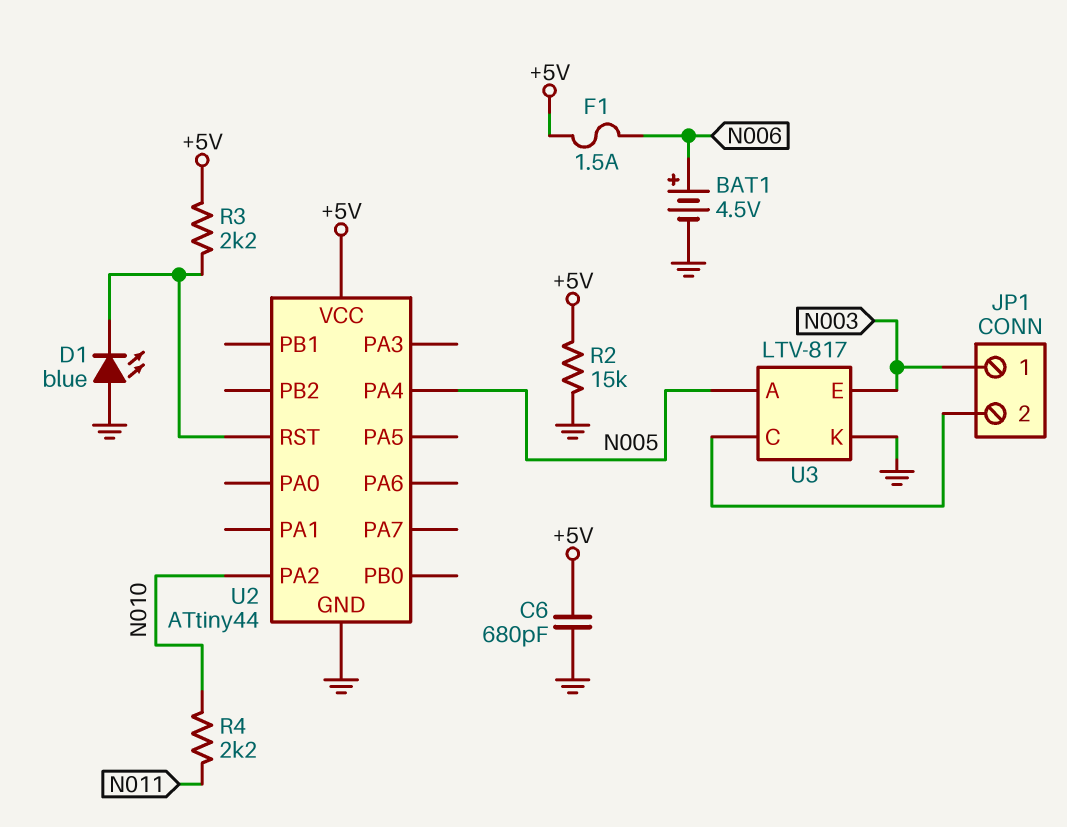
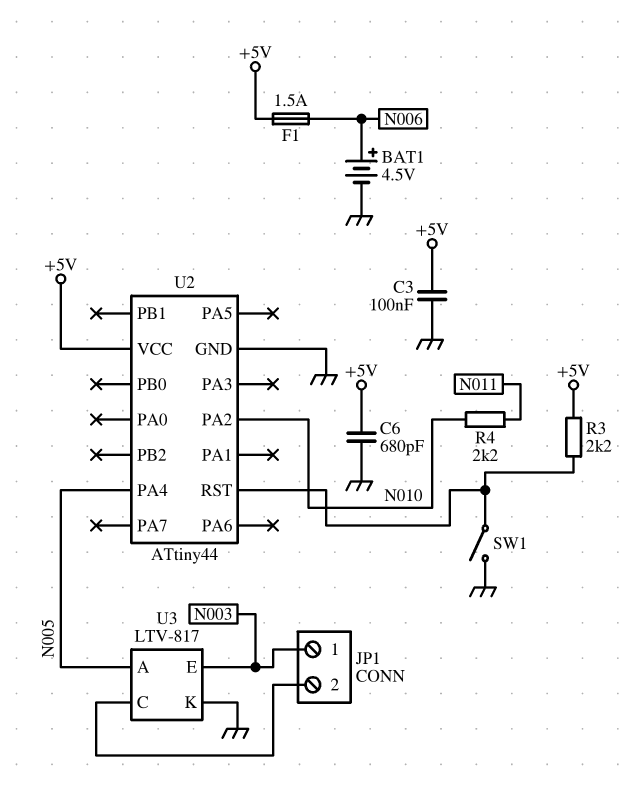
C3: none -> 100nF (+5V, GND)
D1: LED blue (A GND, K U2/RST) -> none
R2: 15k (+5V, GND) -> none
SW1: none -> switch (GND, U2/RST)

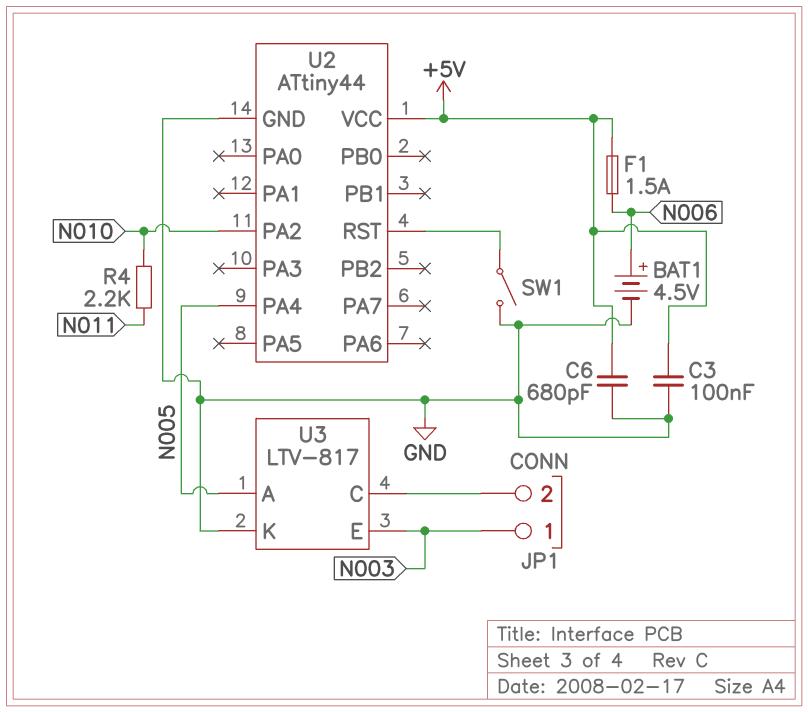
R3: 2.2k (+5V, U2/RST) -> none

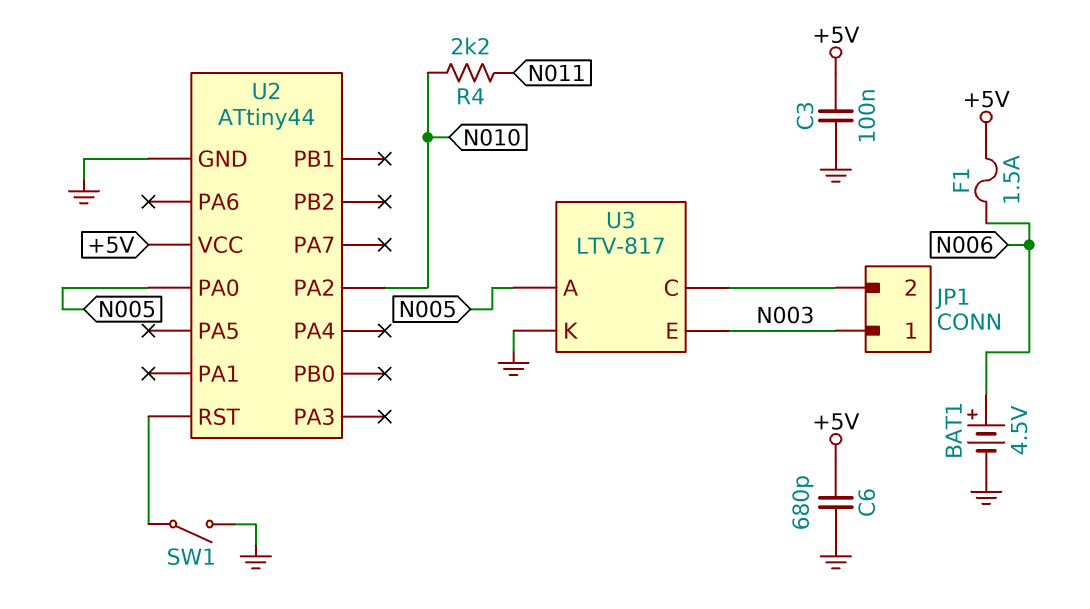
U2 pin PA0: none -> N005
U2 pin PA4: N005 -> none

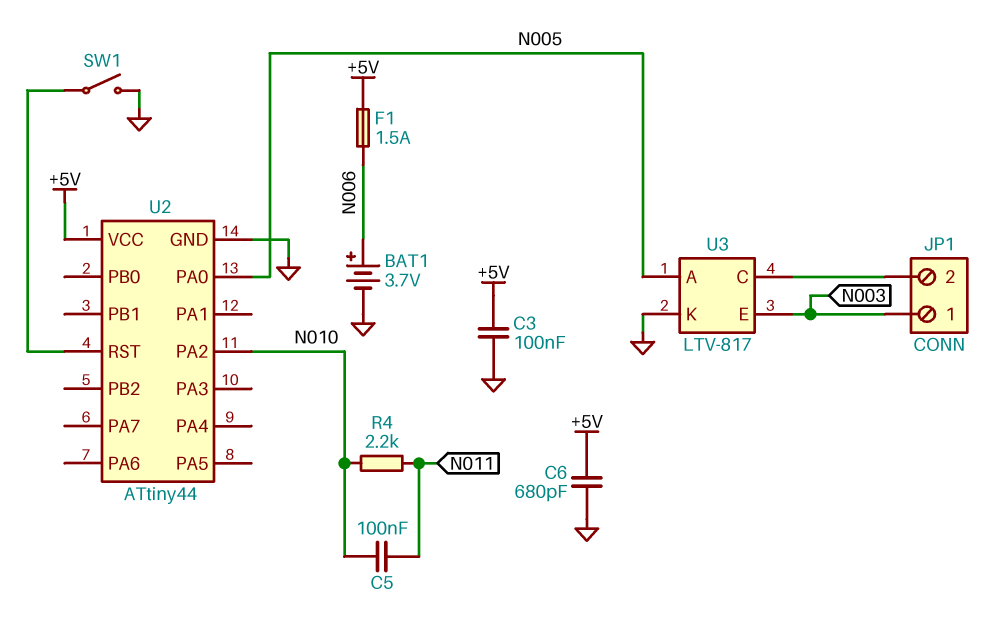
BAT1: 4.5V (plus N006, minus GND) -> 3.7V (plus N006, minus GND)
C5: none -> 100nF (N010, N011)

